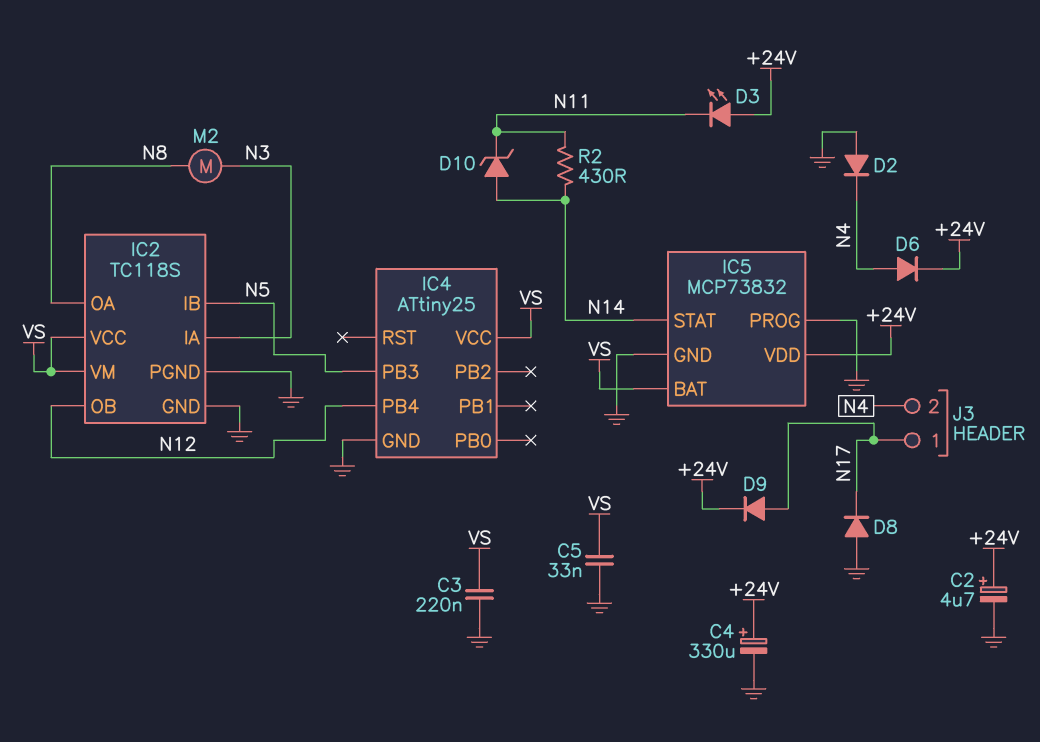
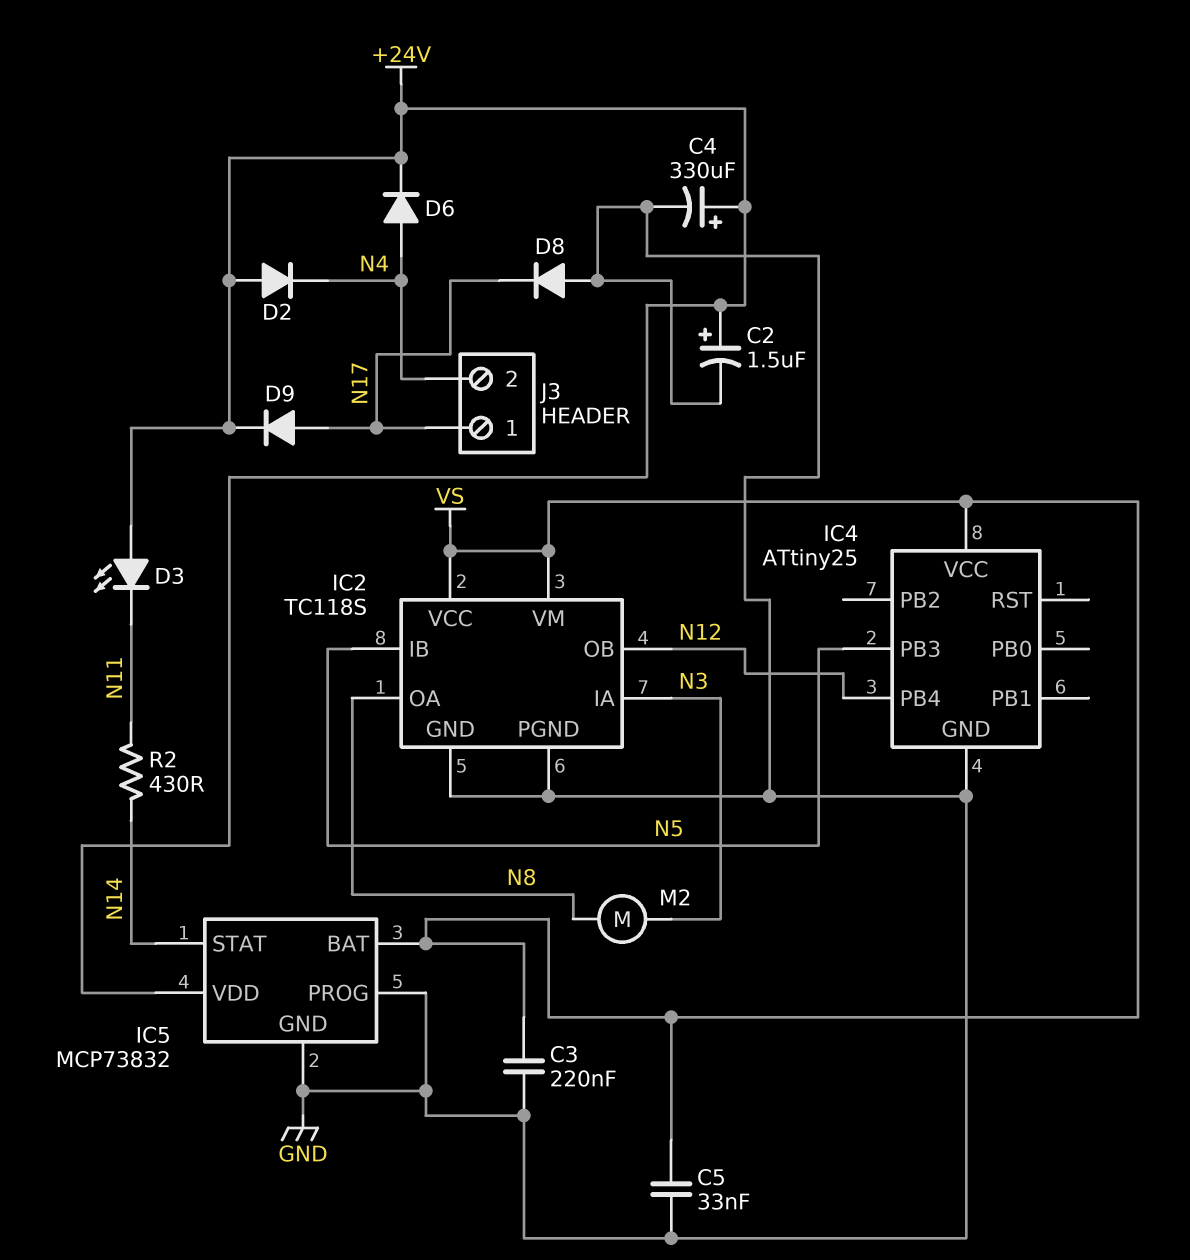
C2: 4.7uF (plus +24V, minus GND) -> 1.5uF (plus +24V, minus GND)
D2: diode (A GND, K N4) -> diode (A +24V, K N4)
D10: zener (A N14, K N11) -> none

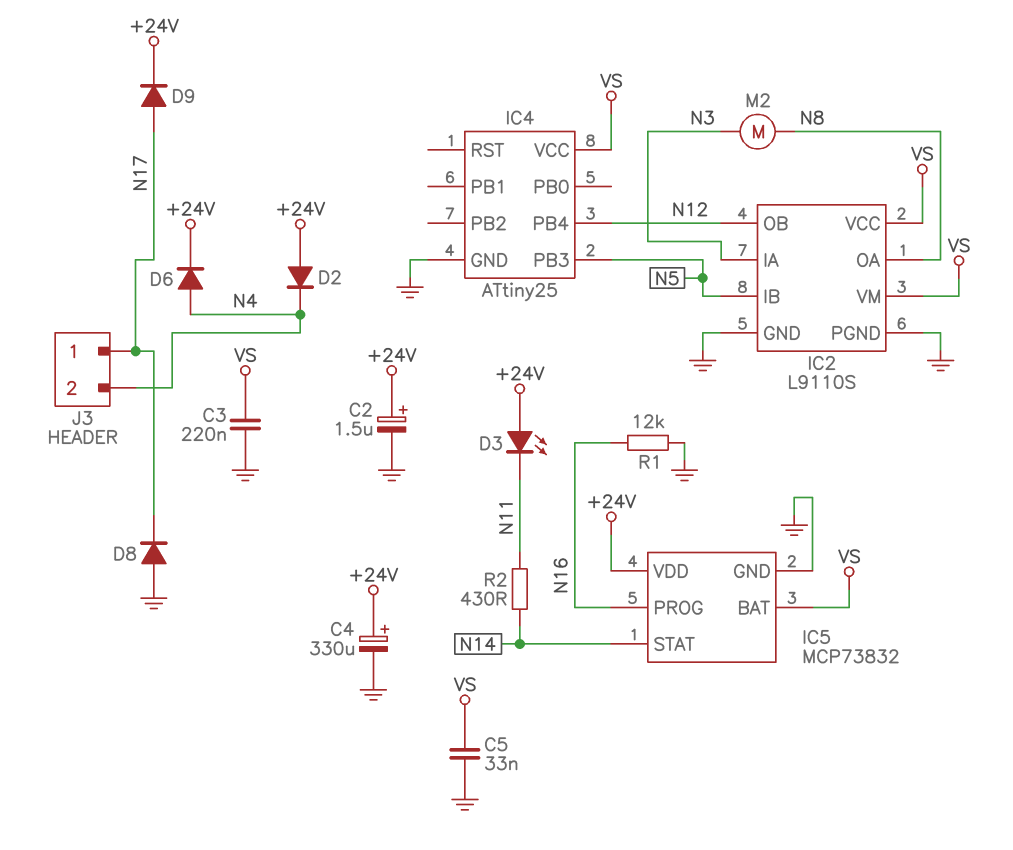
IC2: TC118S -> L9110S
IC5 pin PROG: GND -> N16
R1: none -> 12k (GND, N16)

